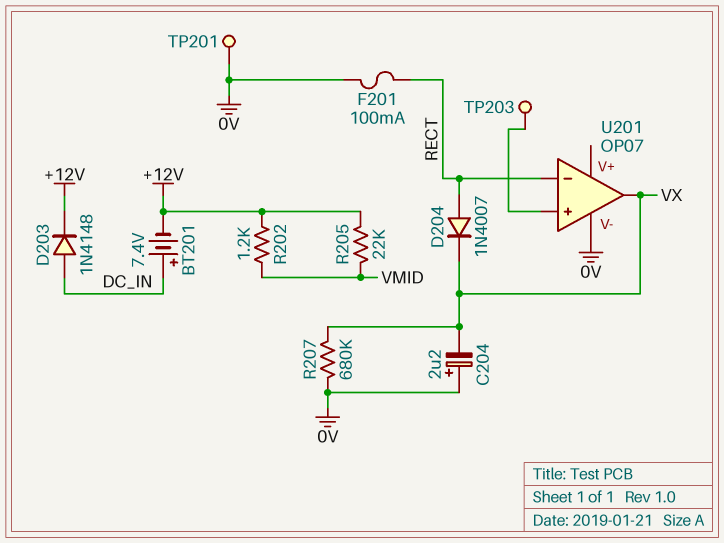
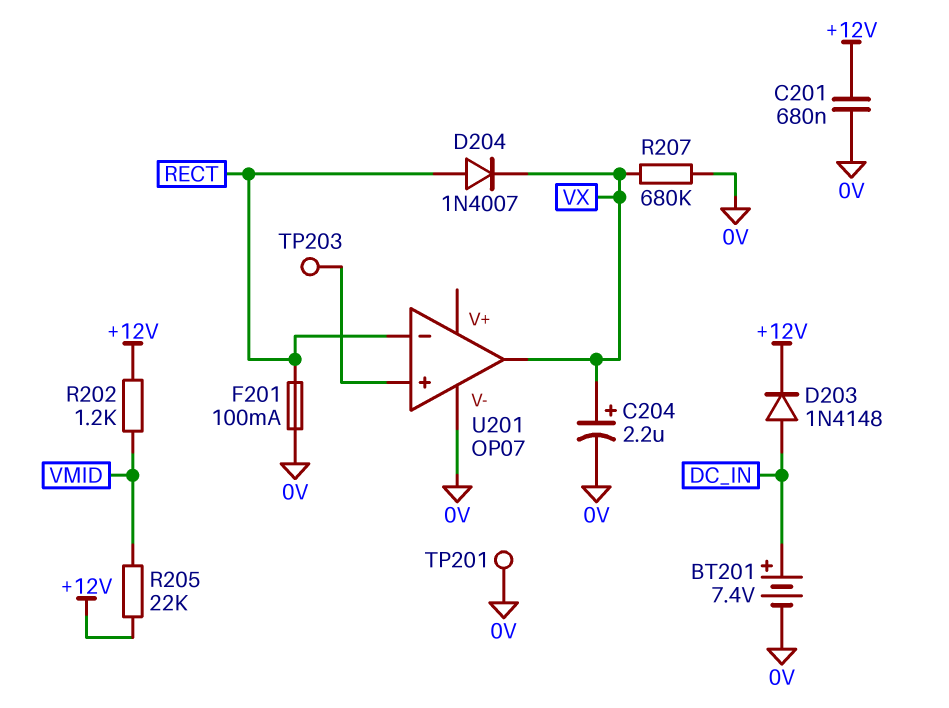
BT201: 7.4V (plus DC_IN, minus +12V) -> 7.4V (plus DC_IN, minus 0V)
C201: none -> 680nF (+12V, 0V)
C204: 2.2uF (plus 0V, minus VX) -> 2.2uF (plus VX, minus 0V)

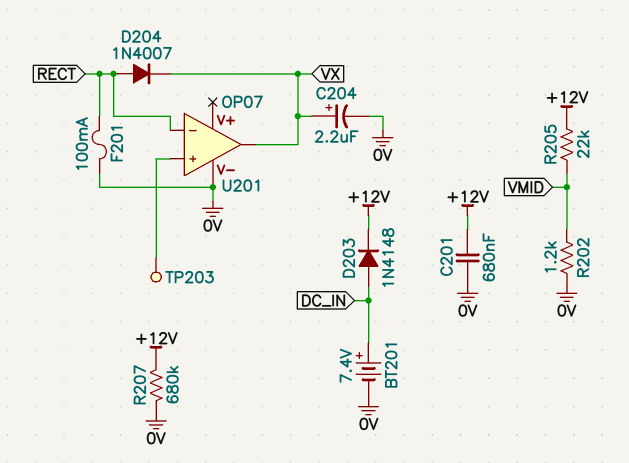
R202: 1.2k (+12V, VMID) -> 1.2k (0V, VMID)
R207: 680k (0V, VX) -> 680k (+12V, 0V)
TP201: test point (0V) -> none

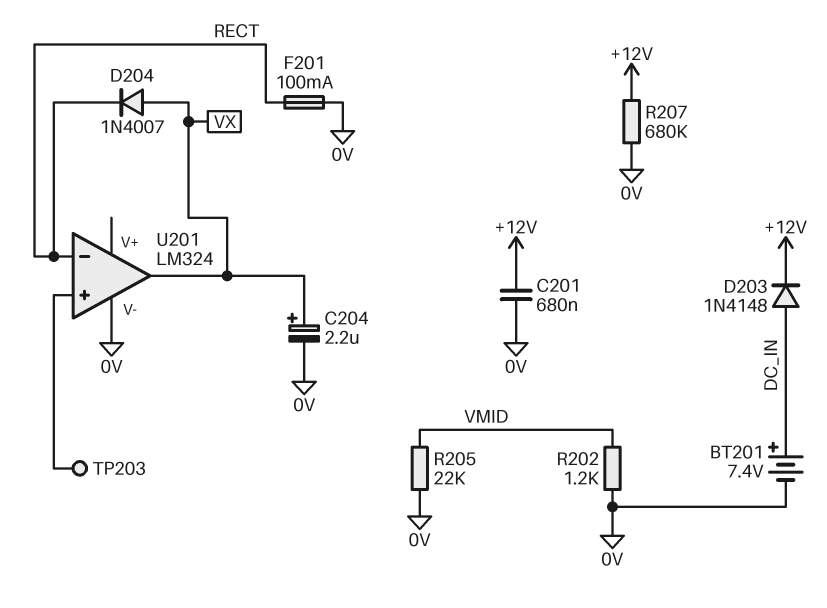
D204: diode 1N4007 (A RECT, K VX) -> diode 1N4007 (A VX, K RECT)
R205: 22k (+12V, VMID) -> 22k (0V, VMID)
U201: OP07 -> LM324

